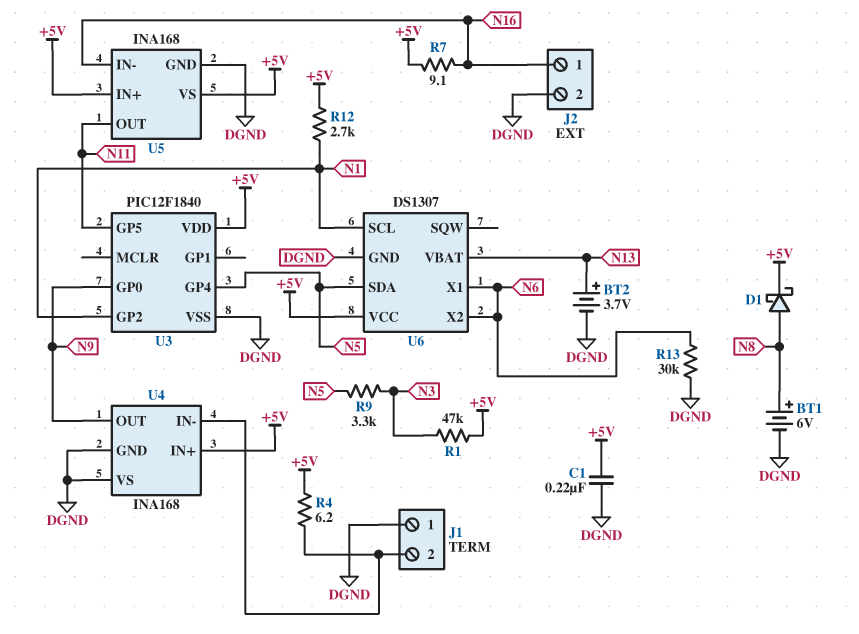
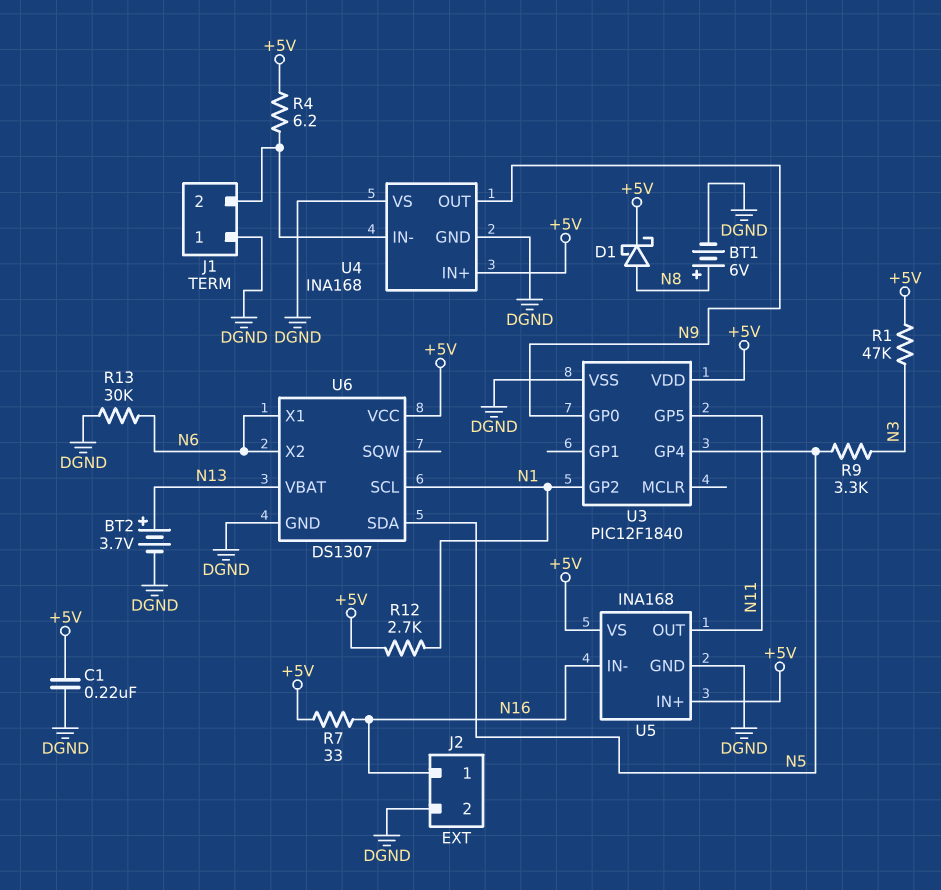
R7: 9.1 (+5V, N16) -> 33 (+5V, N16)

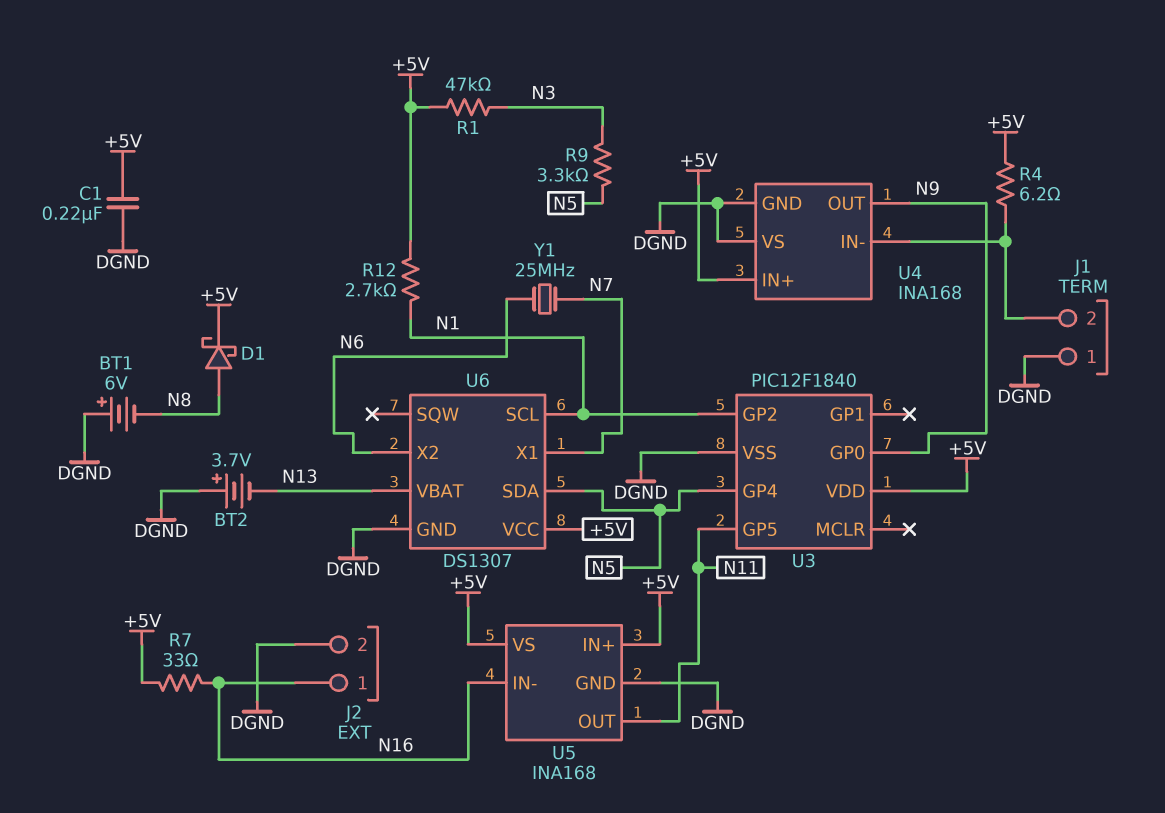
BT1: 6V (plus N8, minus DGND) -> 6V (plus DGND, minus N8)
BT2: 3.7V (plus N13, minus DGND) -> 3.7V (plus DGND, minus N13)
R13: 30k (DGND, N6) -> none
U6 pin X1: N6 -> N7
Y1: none -> 25MHz (N6, N7)

